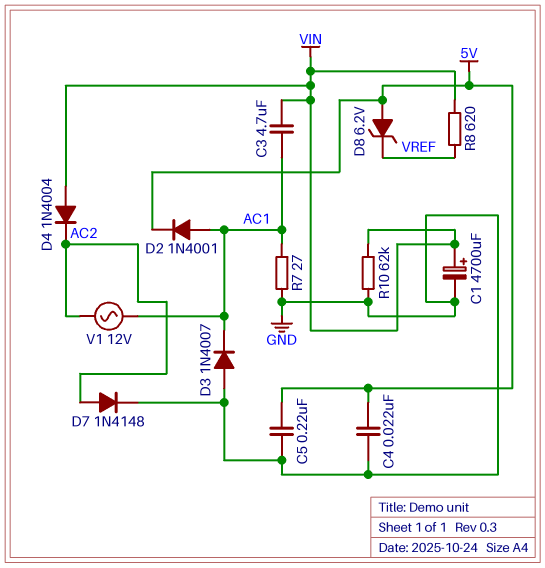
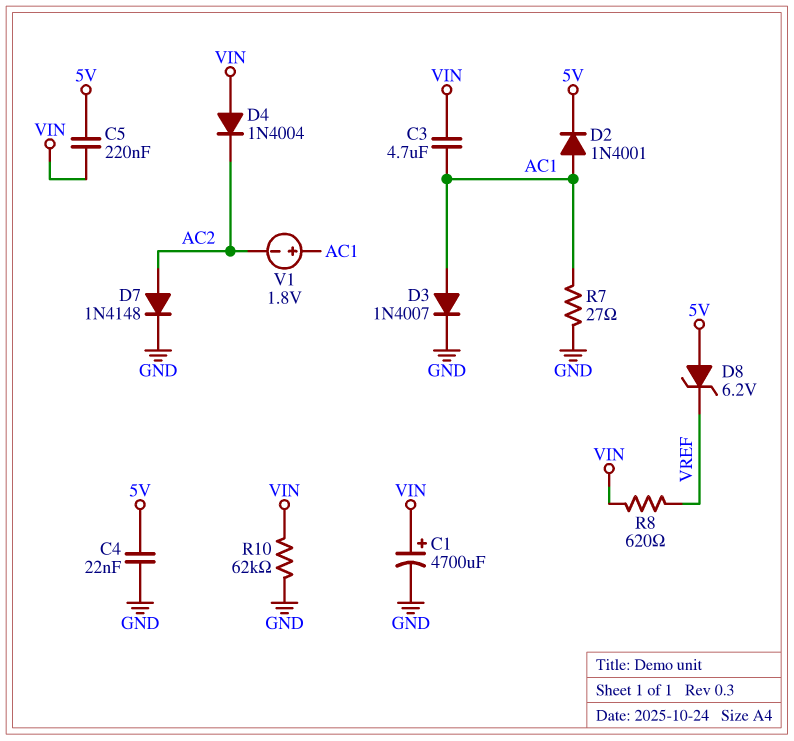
C5: 220nF (5V, GND) -> 220nF (5V, VIN)
D3: diode 1N4007 (A GND, K AC1) -> diode 1N4007 (A AC1, K GND)
V1: AC 12V (AC1, AC2) -> 1.8V (plus AC1, minus AC2)

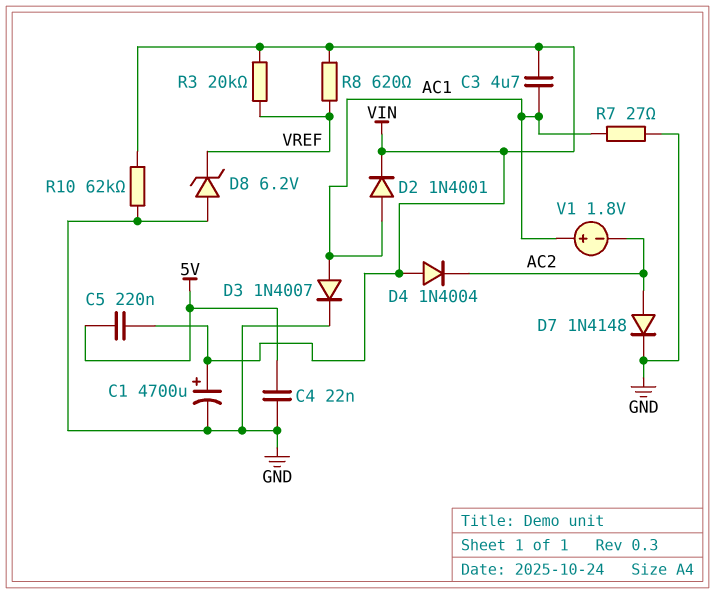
D2: diode 1N4001 (A AC1, K 5V) -> diode 1N4001 (A AC1, K VIN)
D8: zener 6.2V (A 5V, K VREF) -> zener 6.2V (A GND, K VREF)
R3: none -> 20k (VIN, VREF)

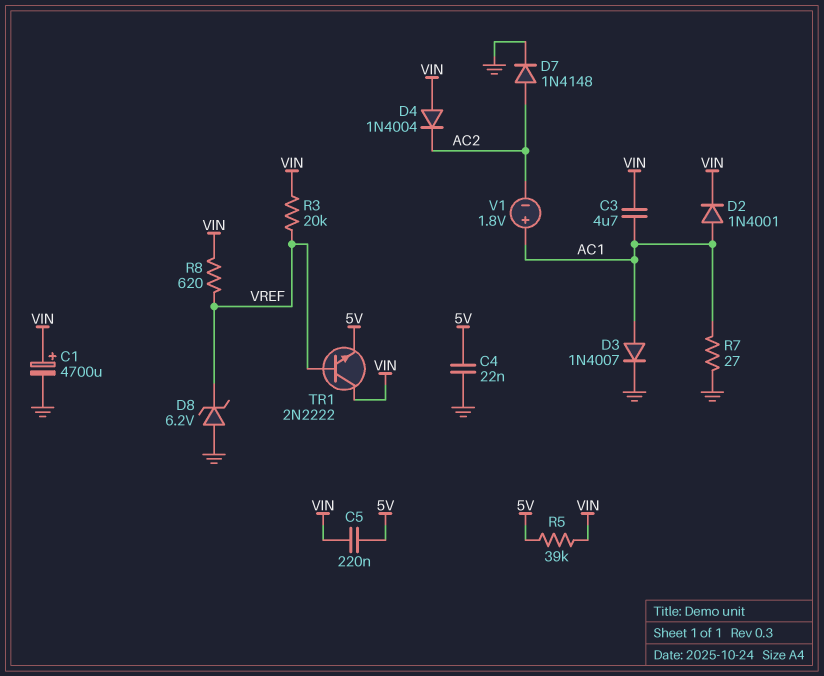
R5: none -> 39k (5V, VIN)
R10: 62k (GND, VIN) -> none
TR1: none -> NPN 2N2222 (B VREF, C VIN, E 5V)

